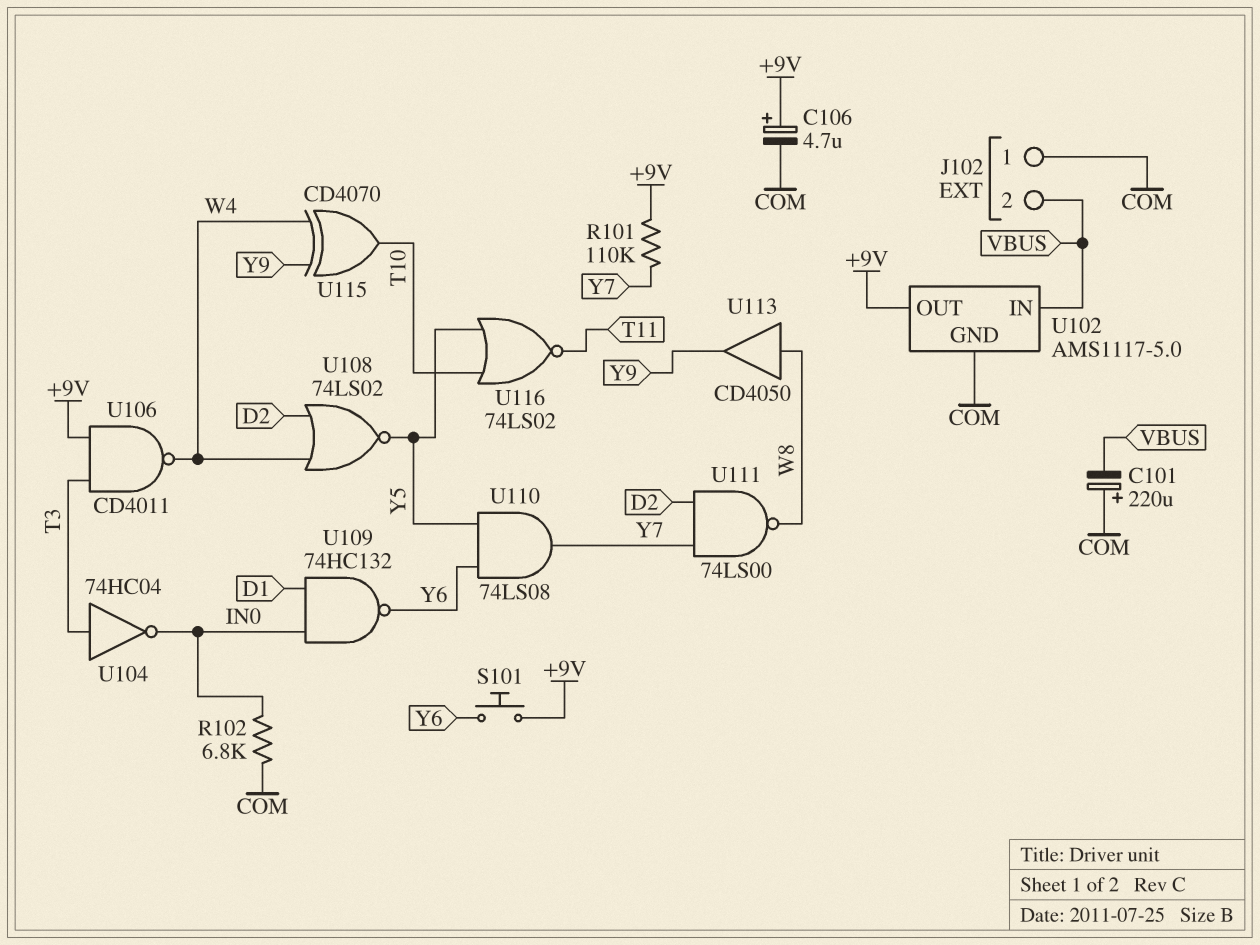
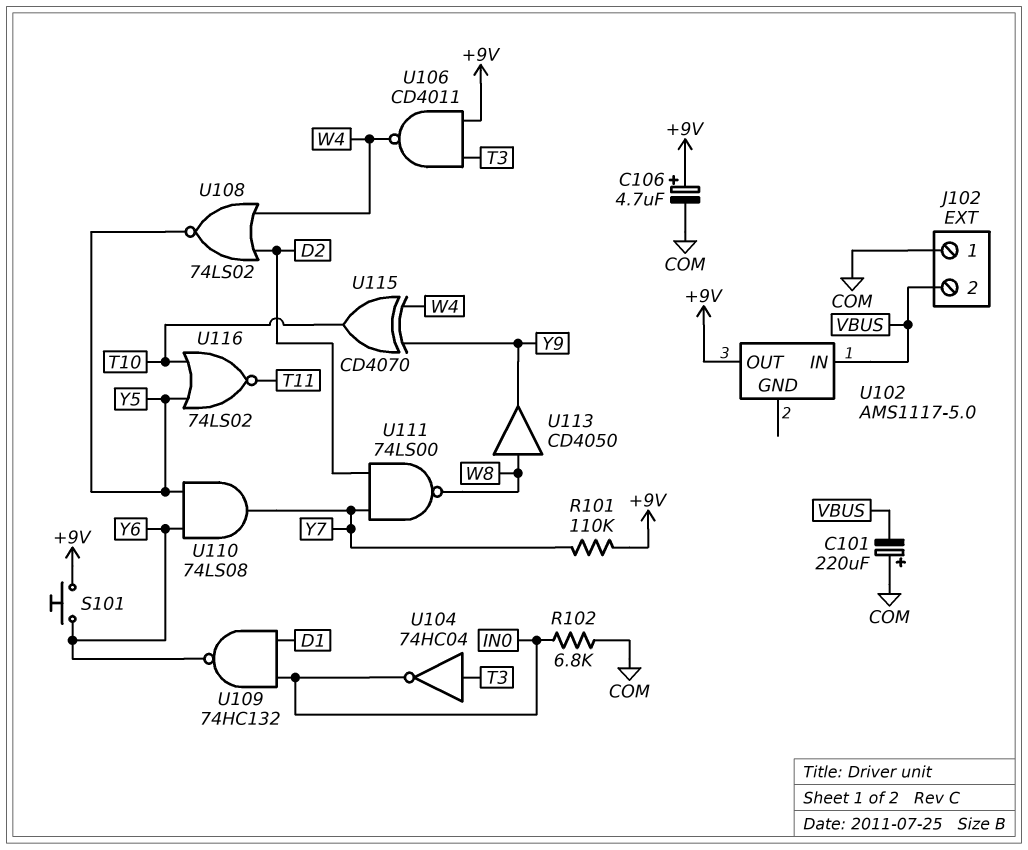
U102 pin GND: COM -> none

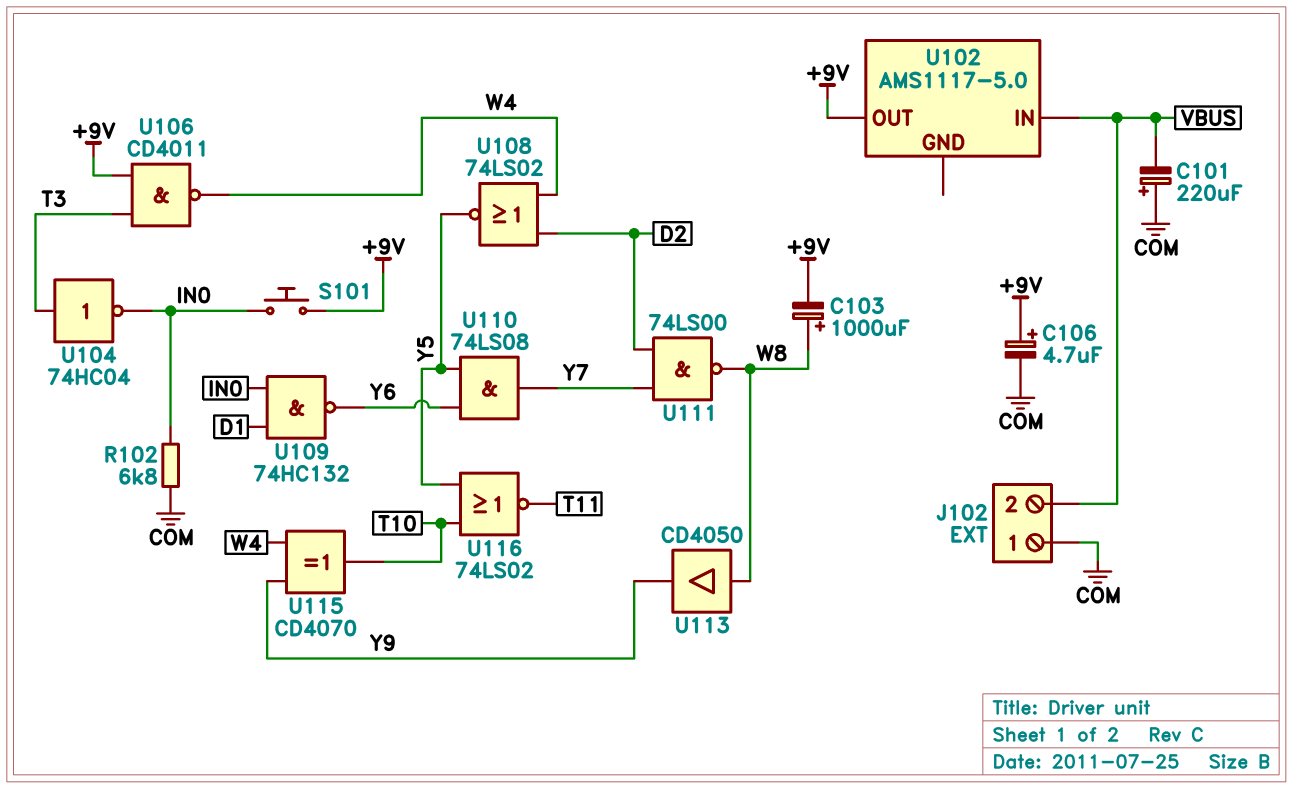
C103: none -> 1000uF (plus W8, minus +9V)
R101: 110k (+9V, Y7) -> none
S101: button (+9V, Y6) -> button (+9V, IN0)

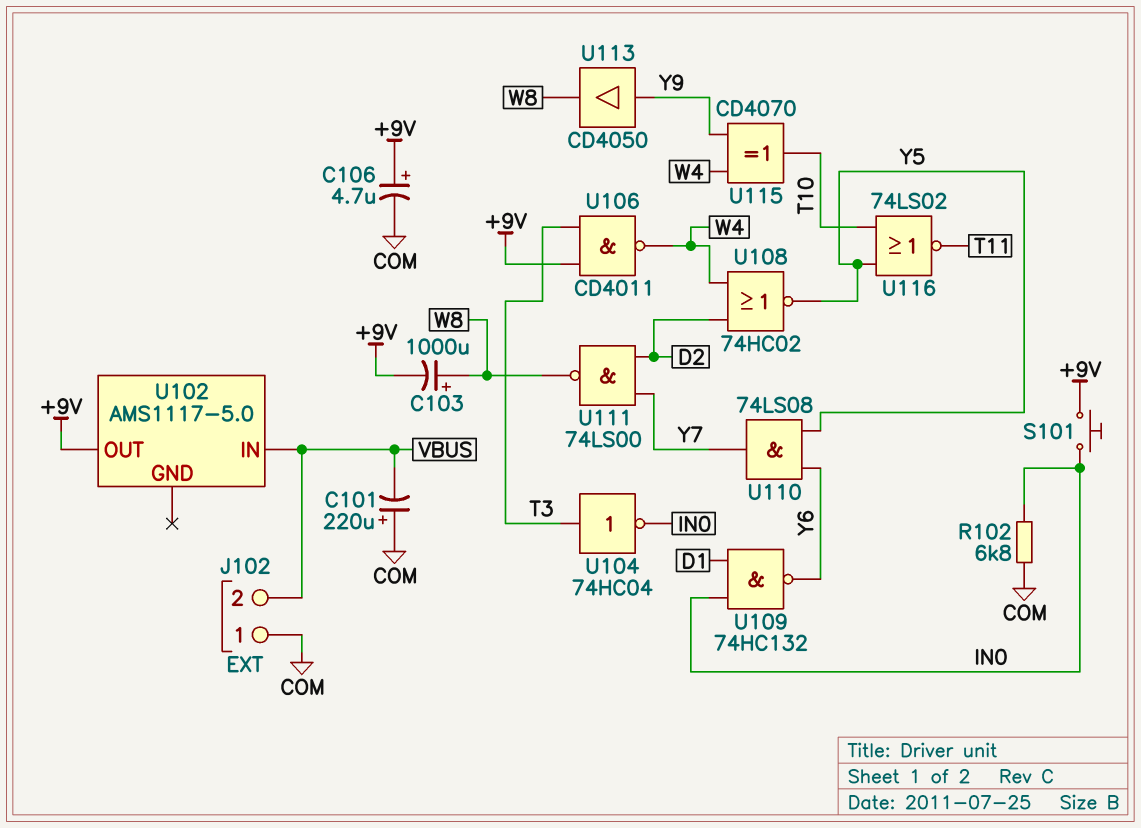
U108: NOR 74LS02 (in D2, in W4, out Y5) -> NOR 74HC02 (in D2, in W4, out Y5)
U113: buffer CD4050 (in W8, out Y9) -> buffer CD4050 (in Y9, out W8)

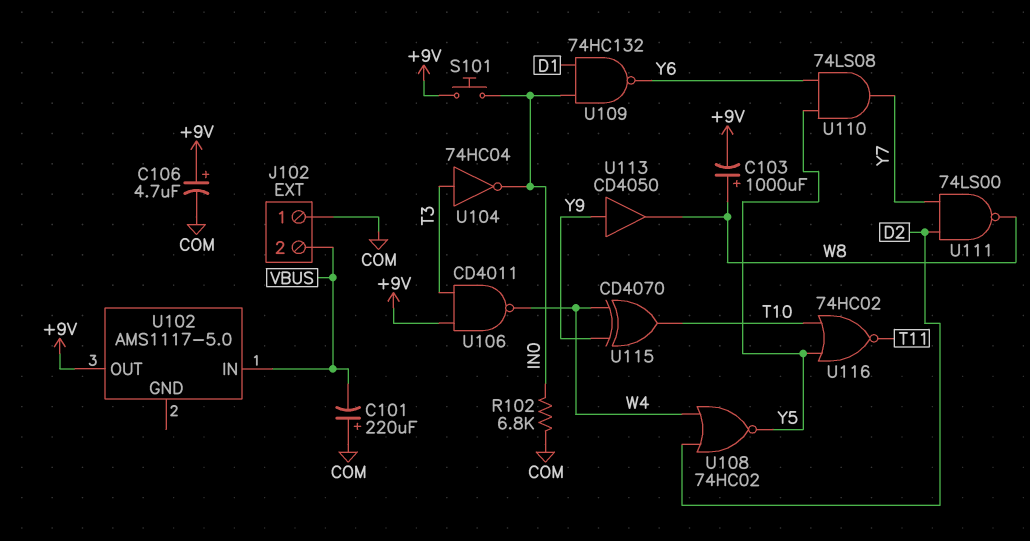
U116: NOR 74LS02 (in T10, in Y5, out T11) -> NOR 74HC02 (in T10, in Y5, out T11)

